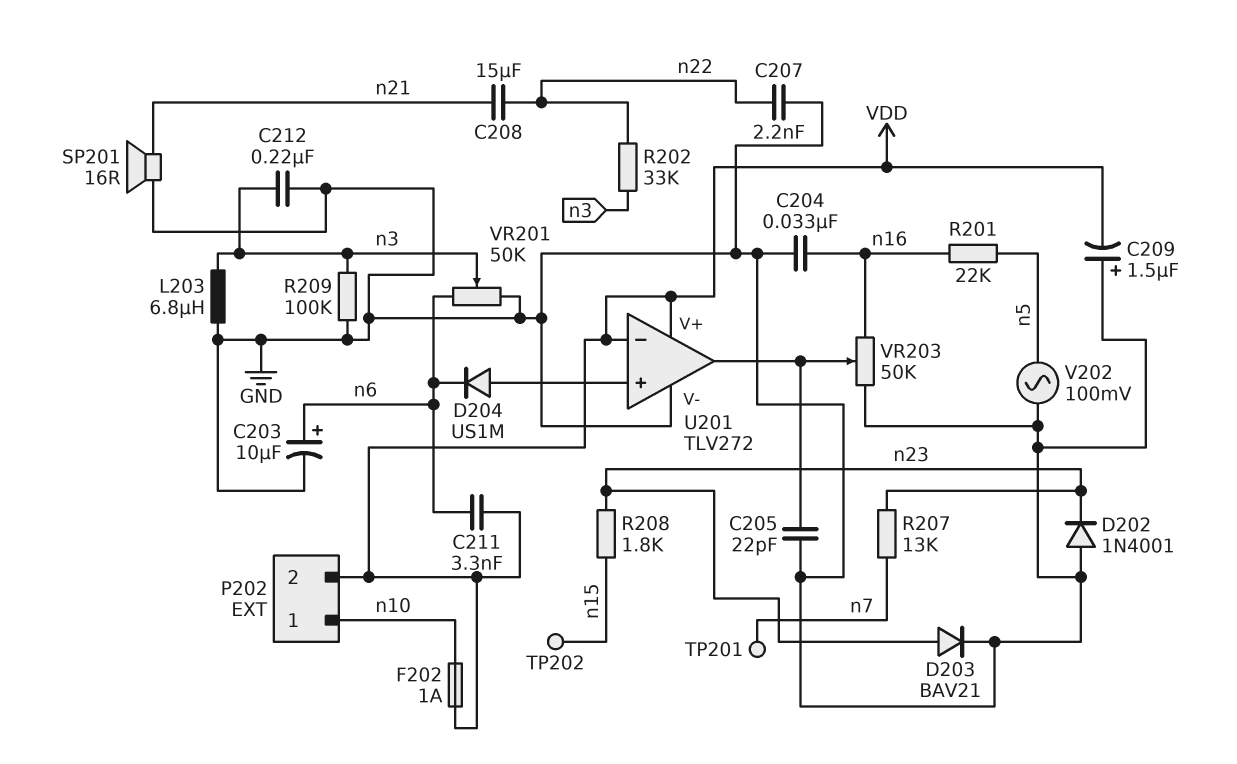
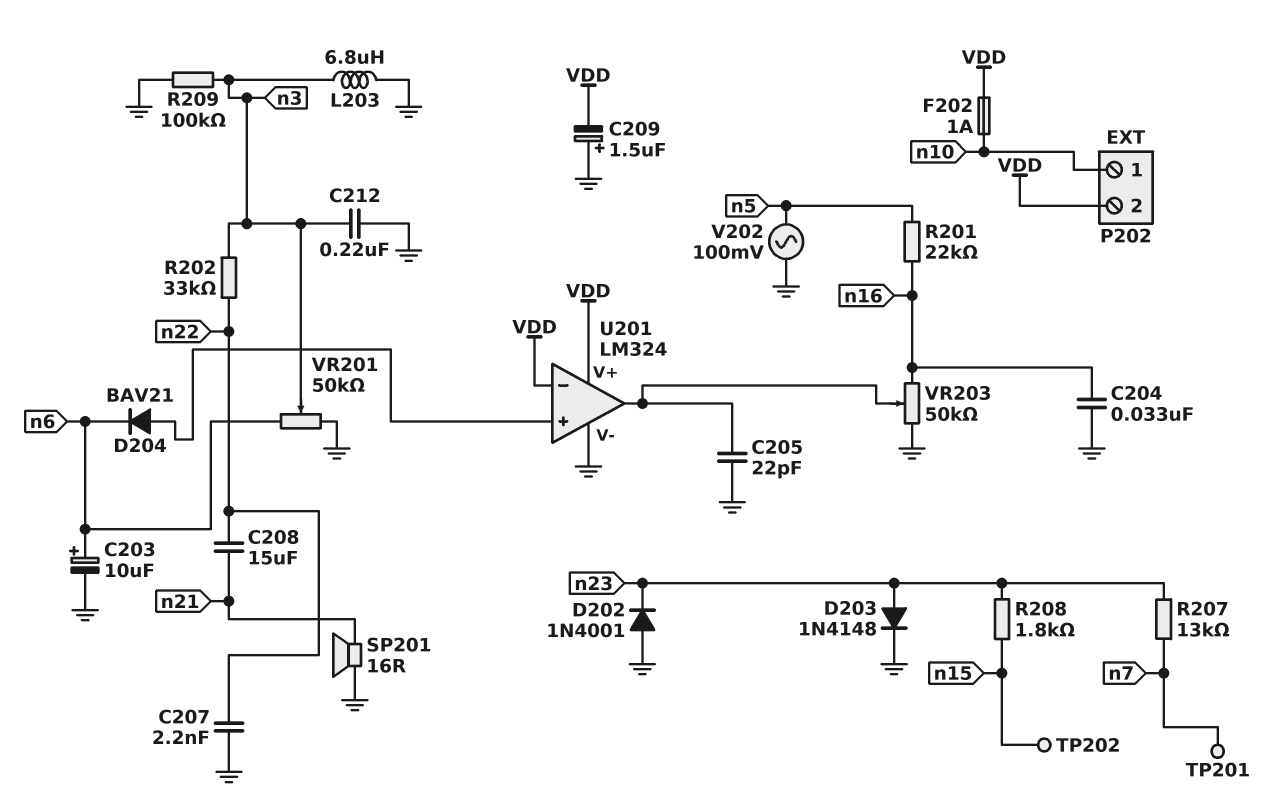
C211: 3.3nF (VDD, n6) -> none
D203: diode BAV21 (A n23, K GND) -> diode 1N4148 (A n23, K GND)
D204: diode US1M (A U201/in+, K n6) -> diode BAV21 (A U201/in+, K n6)
U201: TLV272 -> LM324

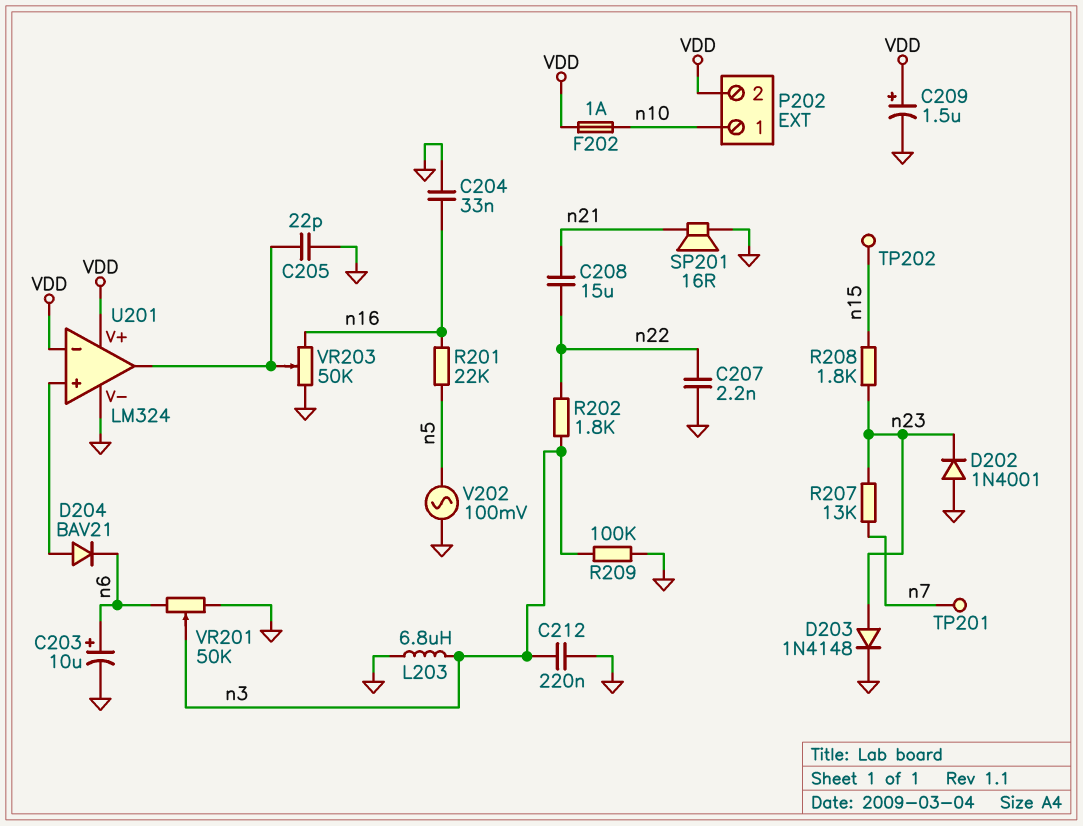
C209: 1.5uF (plus GND, minus VDD) -> 1.5uF (plus VDD, minus GND)
R202: 33k (n3, n22) -> 1.8k (n3, n22)

